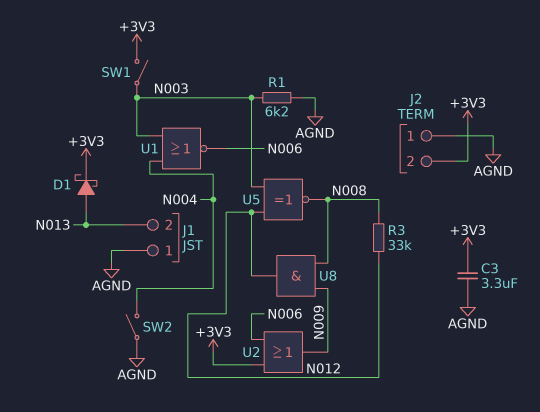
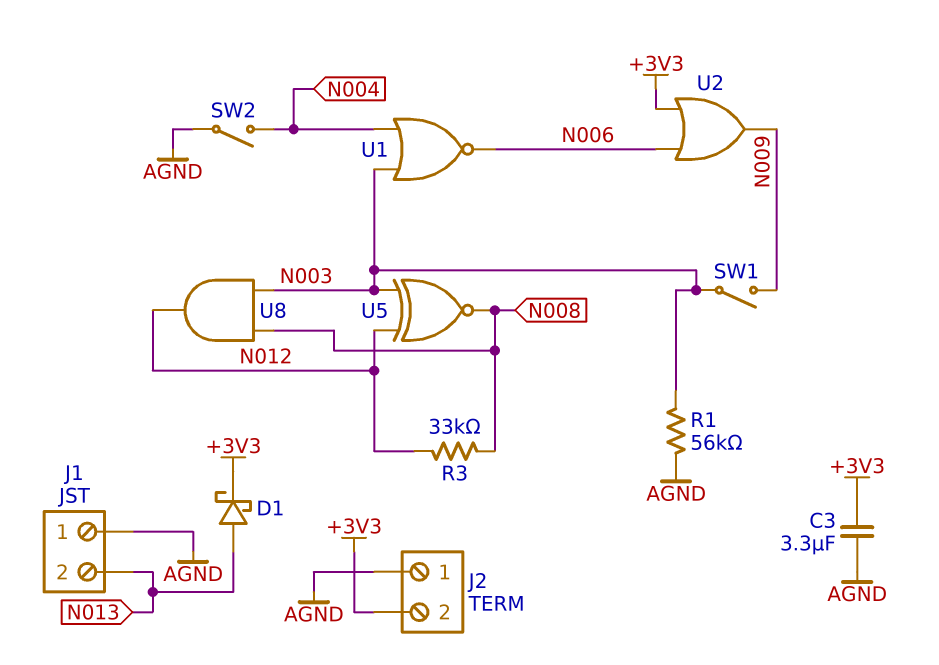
R1: 6.2k (AGND, N003) -> 56k (AGND, N003)
SW1: switch (+3V3, N003) -> switch (N003, N009)
U8: AND (in N008, in N009, out N012) -> AND (in N003, in N008, out N012)

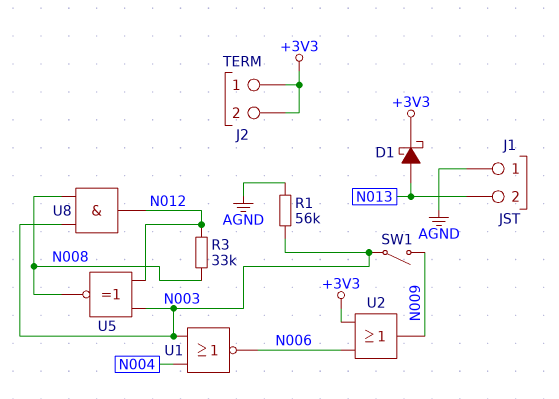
C3: 3.3uF (+3V3, AGND) -> none
J2 pin 1: AGND -> +3V3
SW2: switch (AGND, N004) -> none

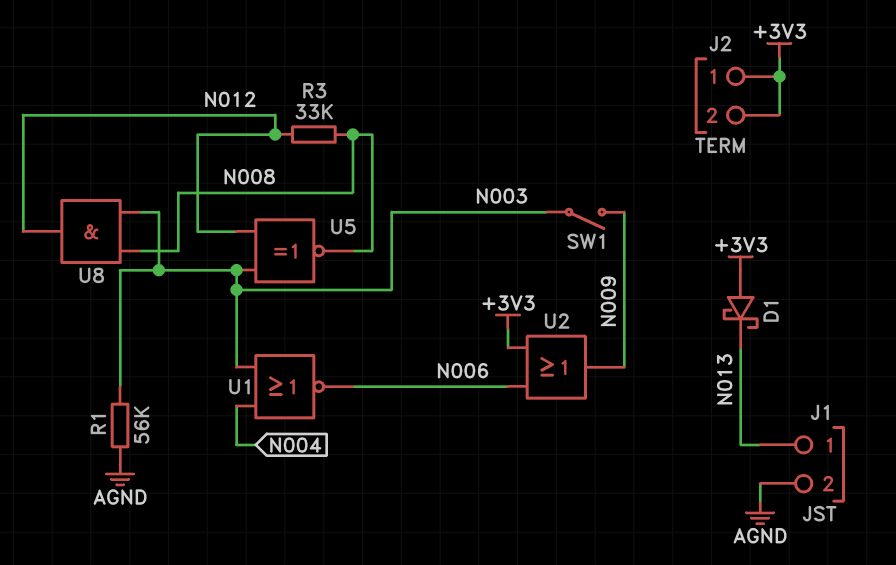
D1: schottky (A N013, K +3V3) -> schottky (A +3V3, K N013)
J1 pin 1: AGND -> N013
J1 pin 2: N013 -> AGND

